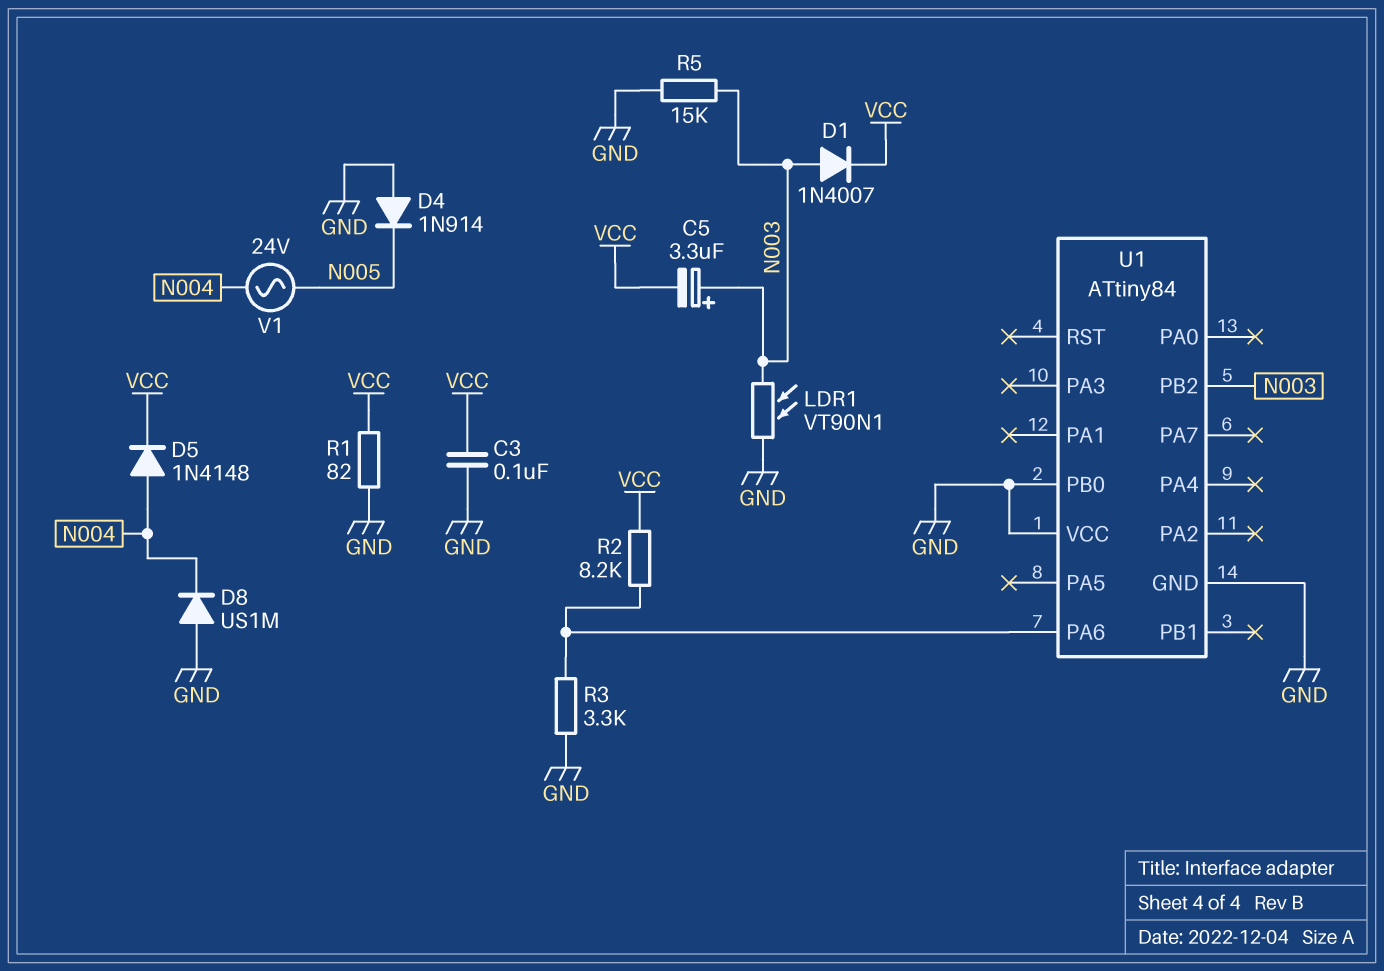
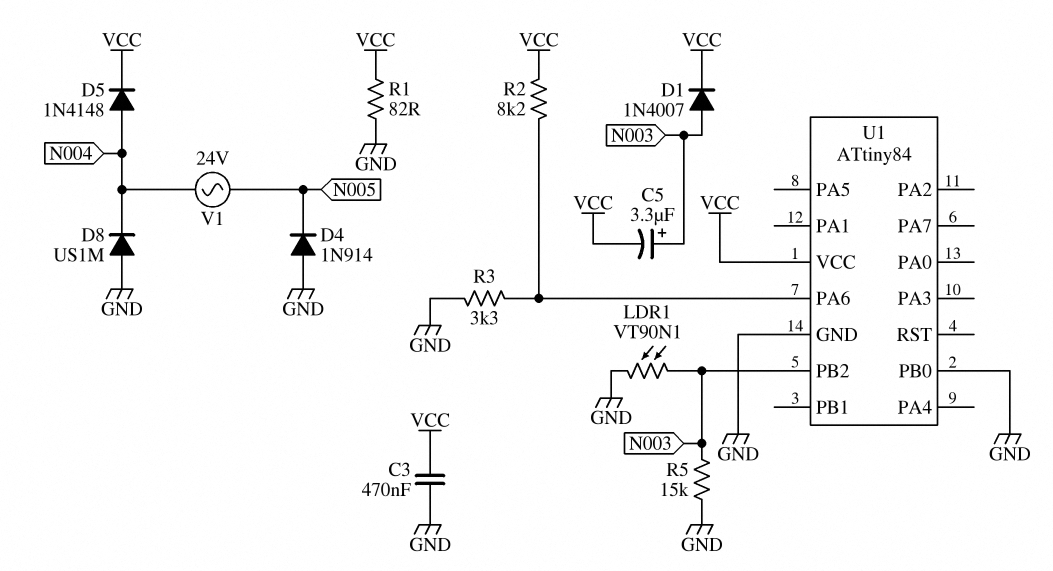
C3: 100nF (GND, VCC) -> 470nF (GND, VCC)
U1 pin VCC: GND -> VCC

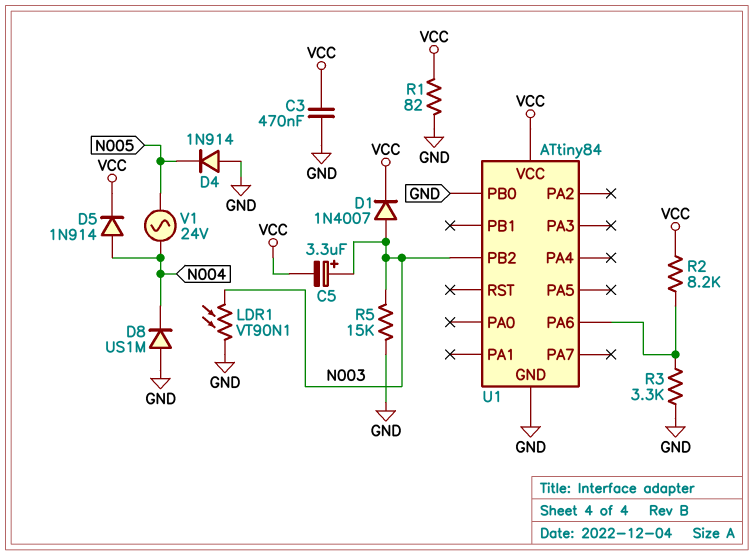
D5: diode 1N4148 (A N004, K VCC) -> diode 1N914 (A N004, K VCC)

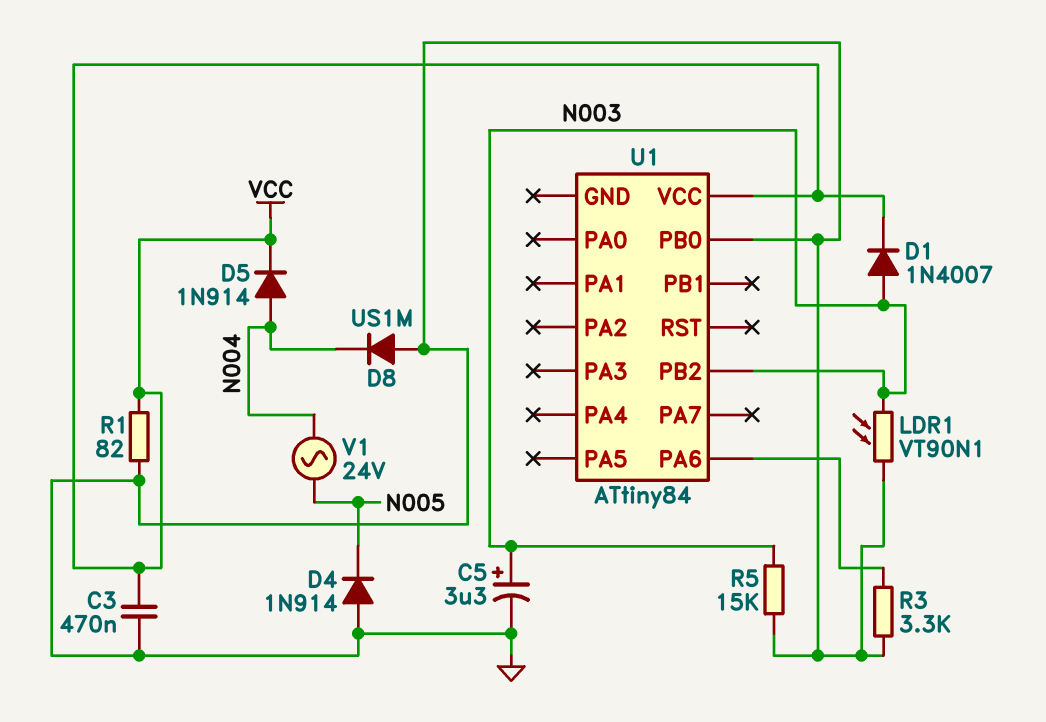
C5: 3.3uF (plus N003, minus VCC) -> 3.3uF (plus N003, minus GND)
R2: 8.2k (U1/PA6, VCC) -> none
U1 pin GND: GND -> none

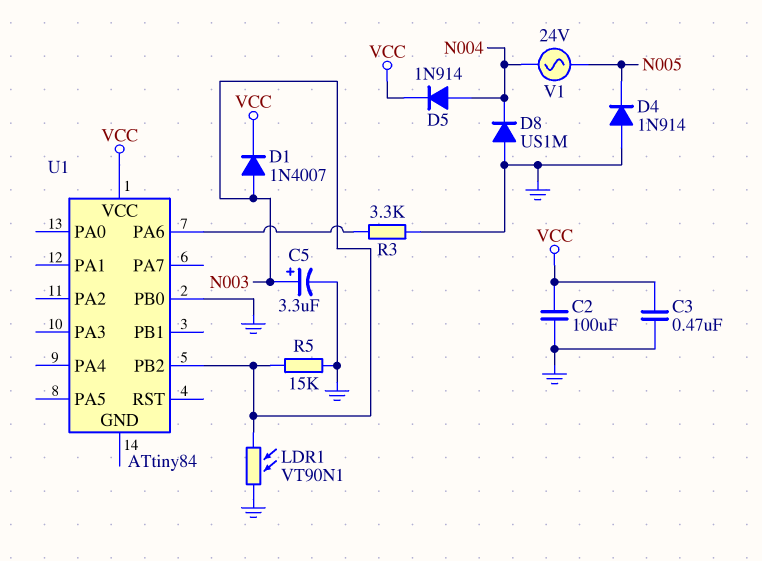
C2: none -> 100uF (GND, VCC)
R1: 82 (GND, VCC) -> none

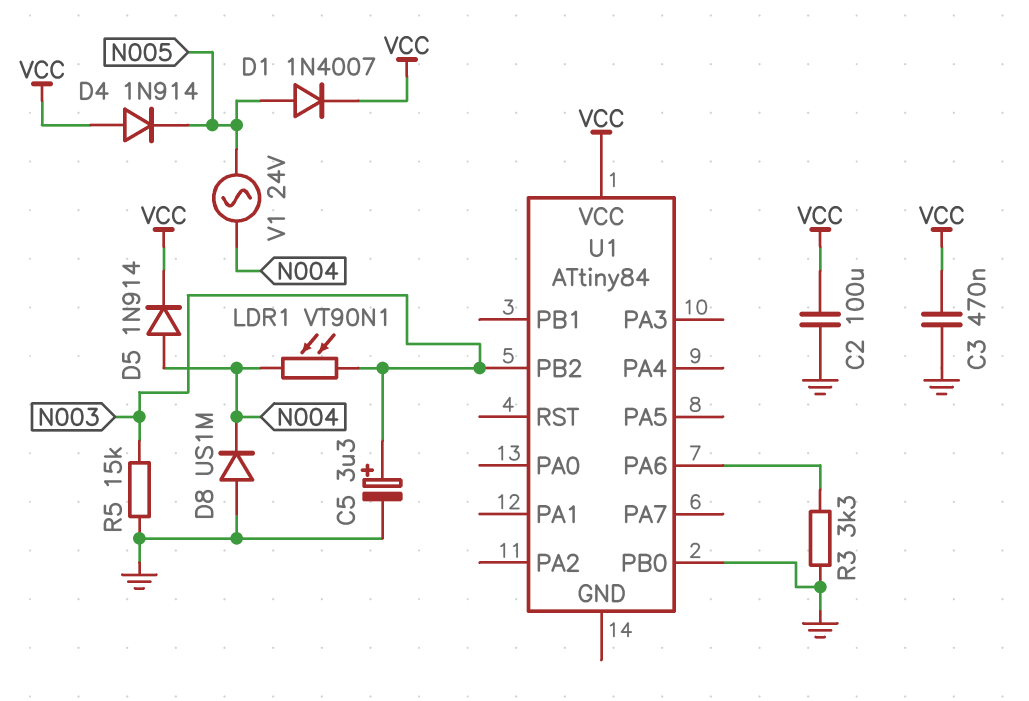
D1: diode 1N4007 (A N003, K VCC) -> diode 1N4007 (A N005, K VCC)
D4: diode 1N914 (A GND, K N005) -> diode 1N914 (A VCC, K N005)
LDR1: VT90N1 (GND, N003) -> VT90N1 (N003, N004)

